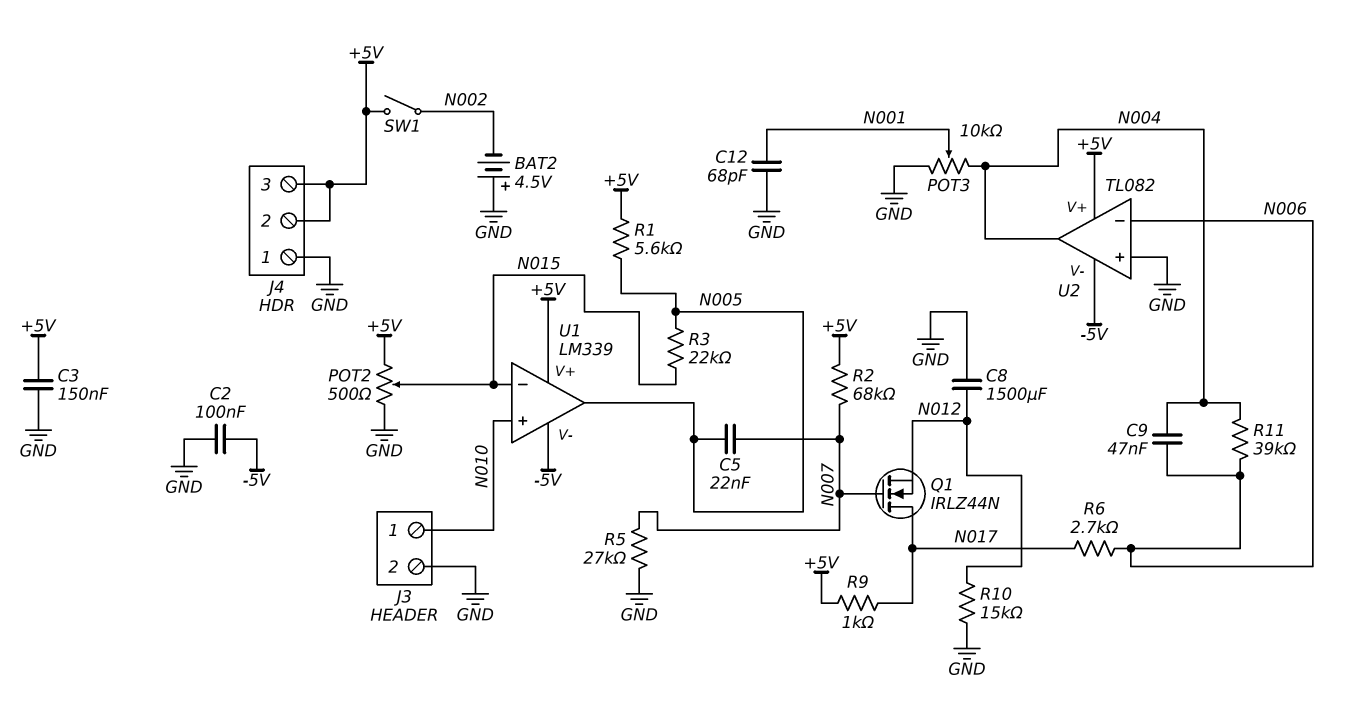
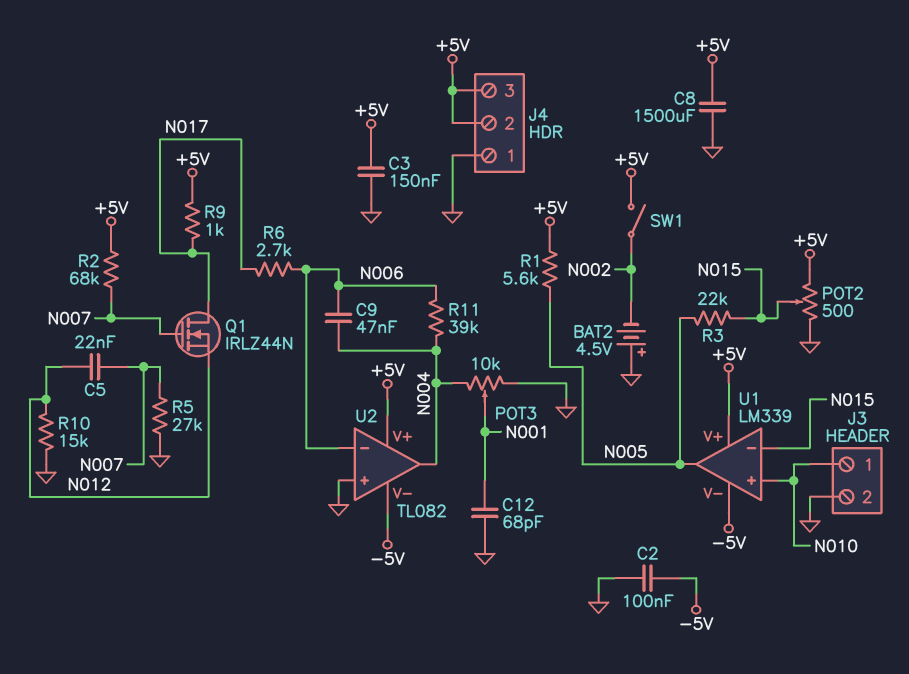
C5: 22nF (N005, N007) -> 22nF (N007, N012)
C8: 1500uF (GND, N012) -> 1500uF (+5V, GND)

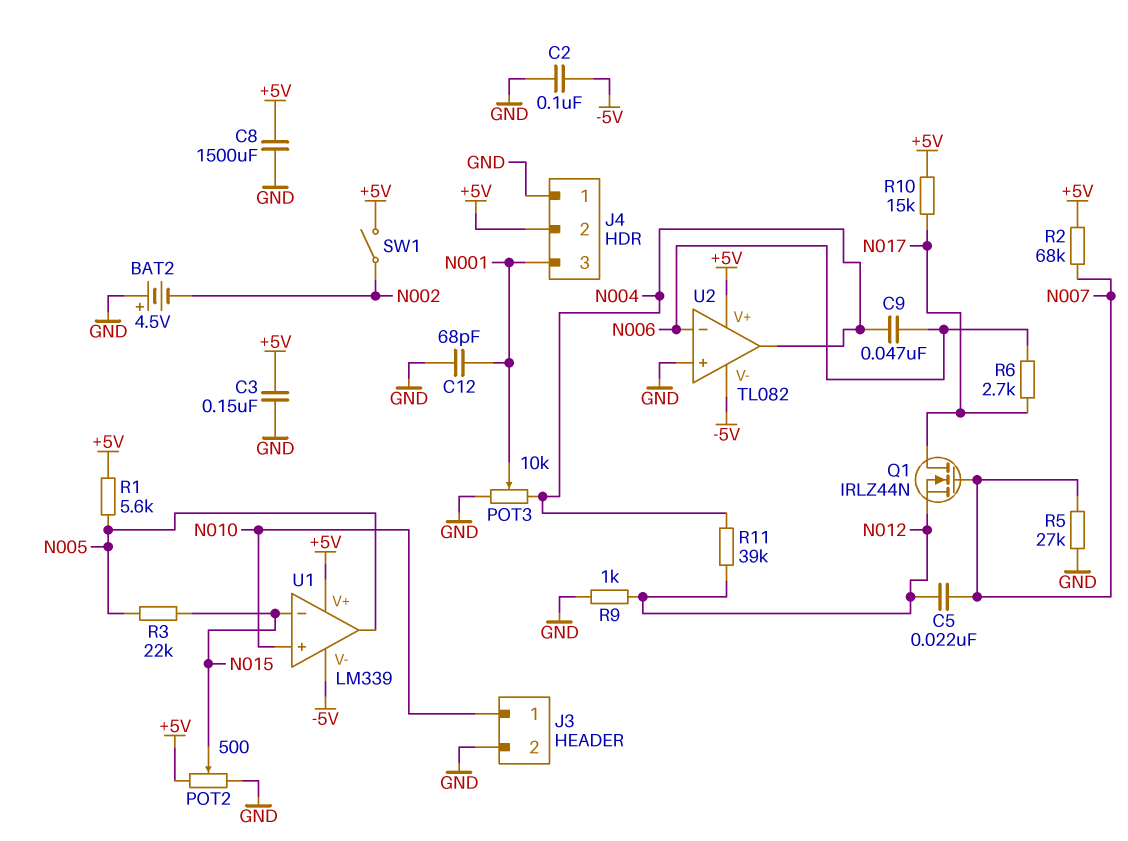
J4 pin 3: +5V -> N001
R9: 1k (+5V, N017) -> 1k (GND, N012)
R10: 15k (GND, N012) -> 15k (+5V, N017)
R11: 39k (N004, N006) -> 39k (N004, N012)

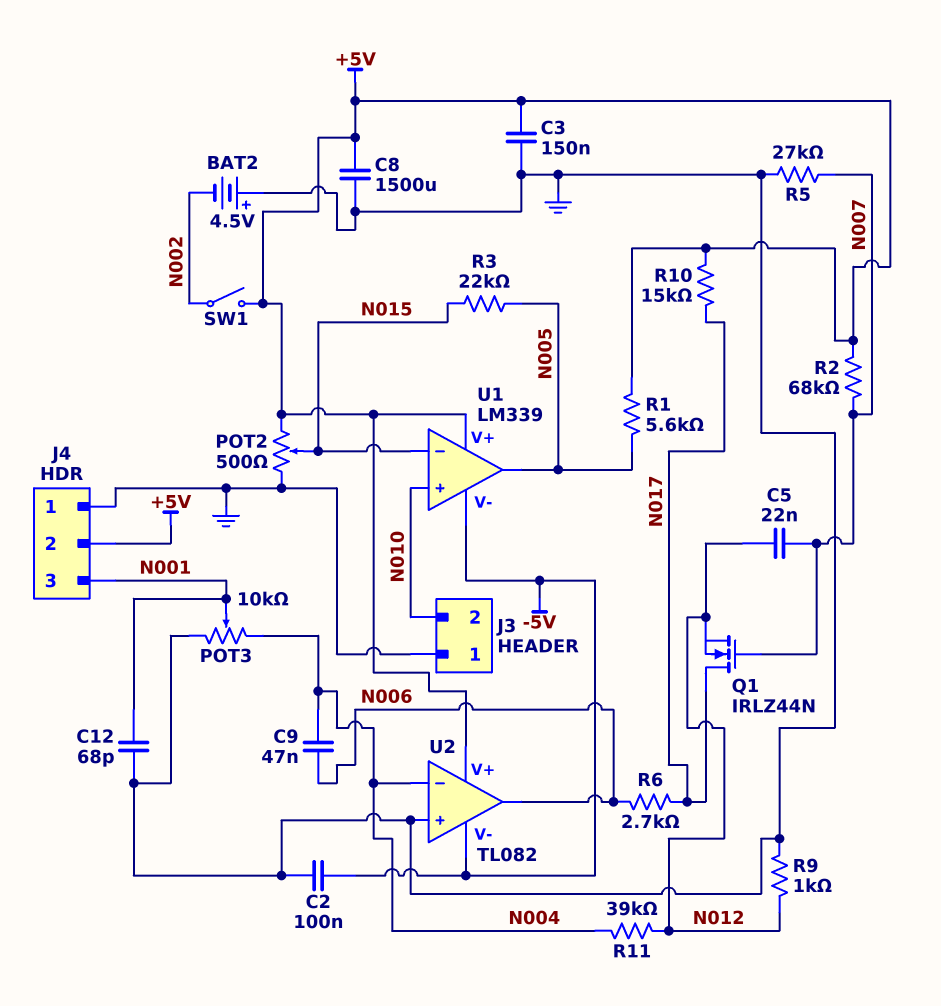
J3 pin 1: N010 -> GND
J3 pin 2: GND -> N010
U2 pin in-: N006 -> N004
U2 pin out: N004 -> N006

